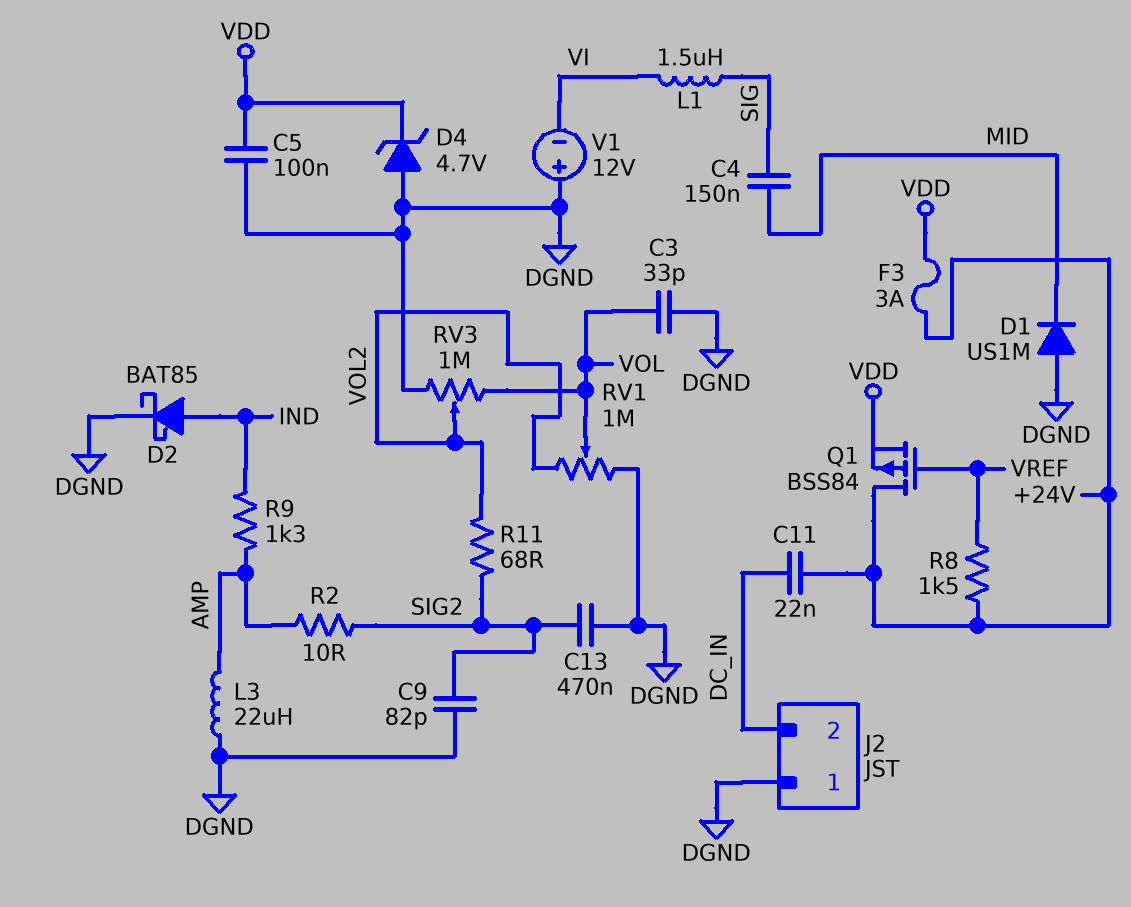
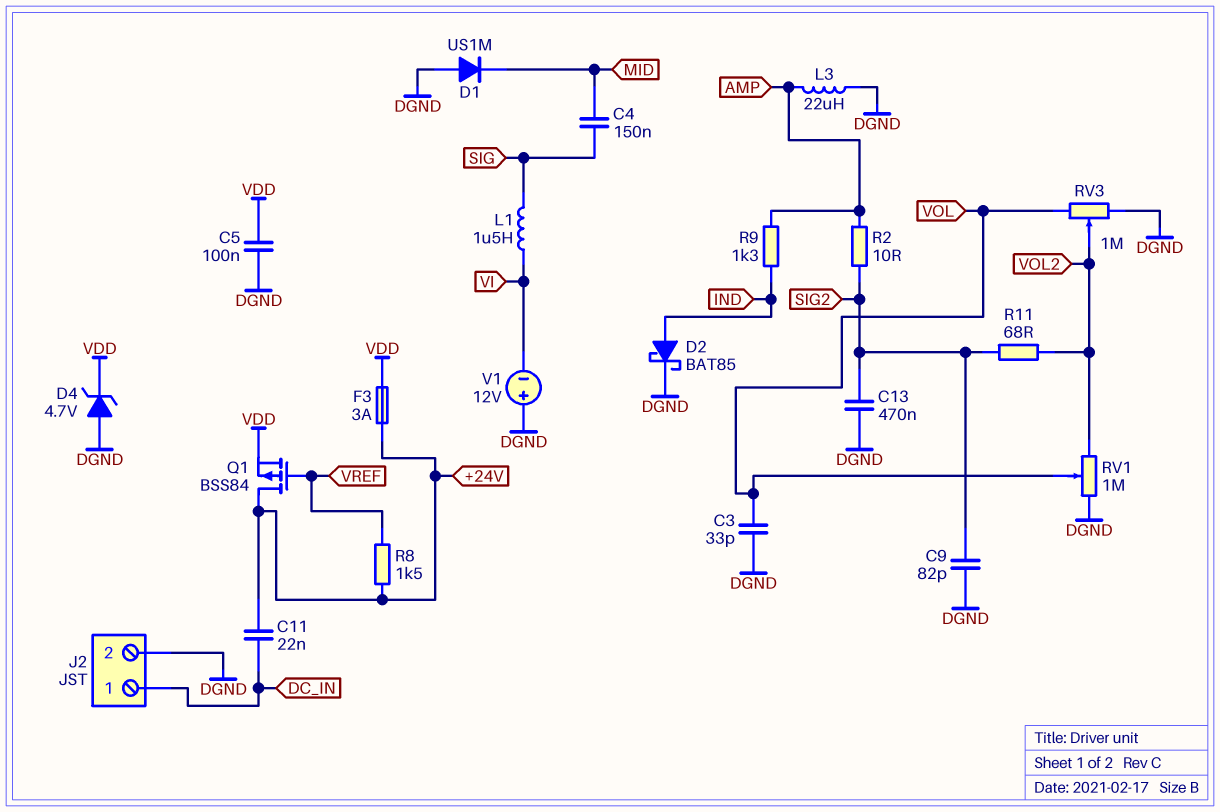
J2 pin 1: DGND -> DC_IN
J2 pin 2: DC_IN -> DGND

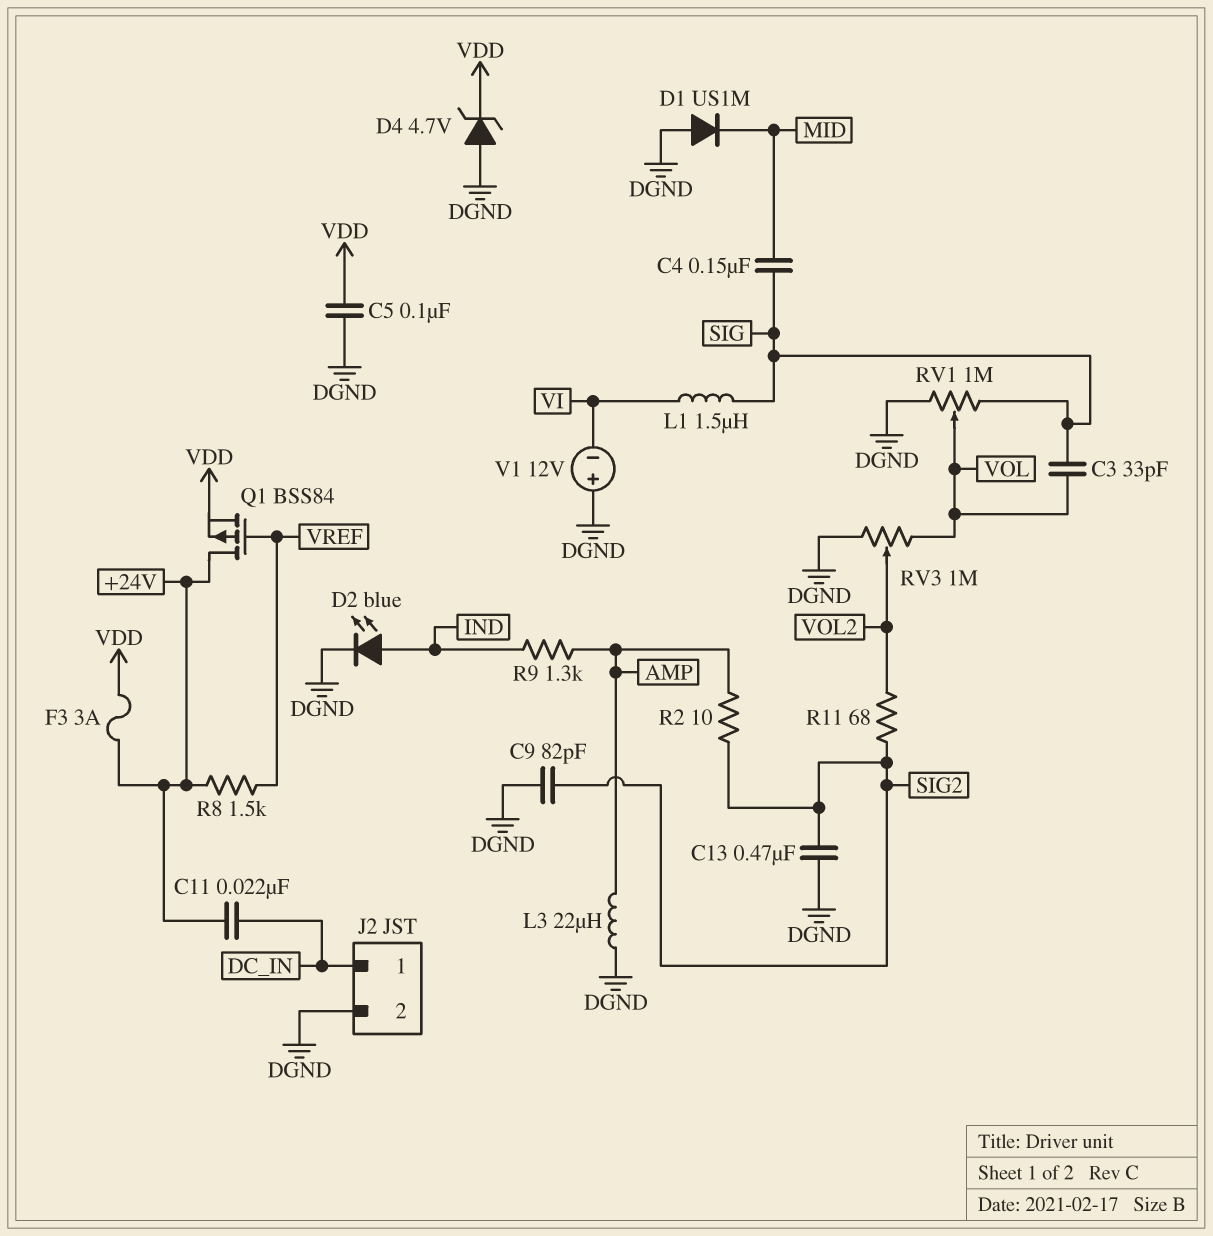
C3: 33pF (DGND, VOL) -> 33pF (SIG, VOL)
D2: schottky BAT85 (A IND, K DGND) -> LED blue (A IND, K DGND)
RV1: 1M (DGND, VOL2, wiper VOL) -> 1M (DGND, SIG, wiper VOL)

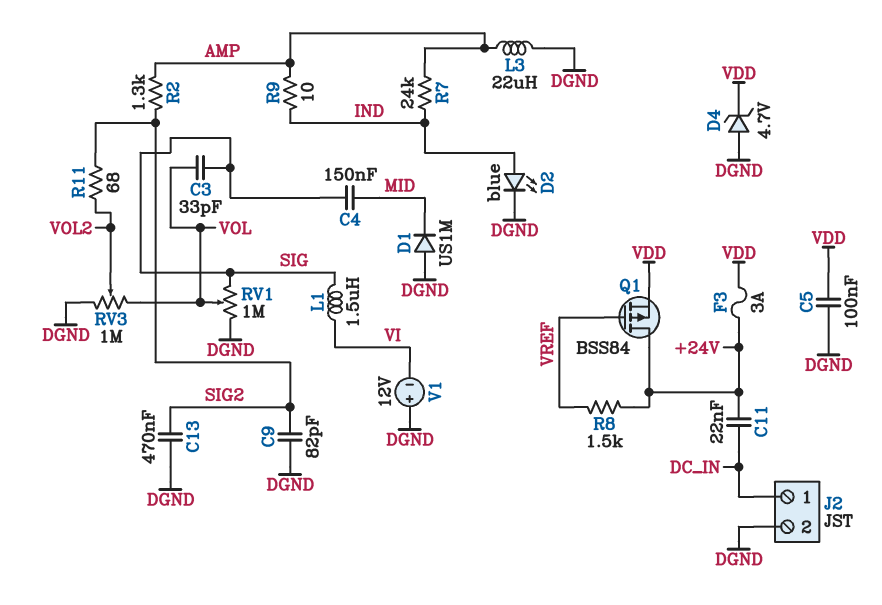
R2: 10 (AMP, SIG2) -> 1.3k (AMP, SIG2)
R7: none -> 24k (AMP, IND)
R9: 1.3k (AMP, IND) -> 10 (AMP, IND)

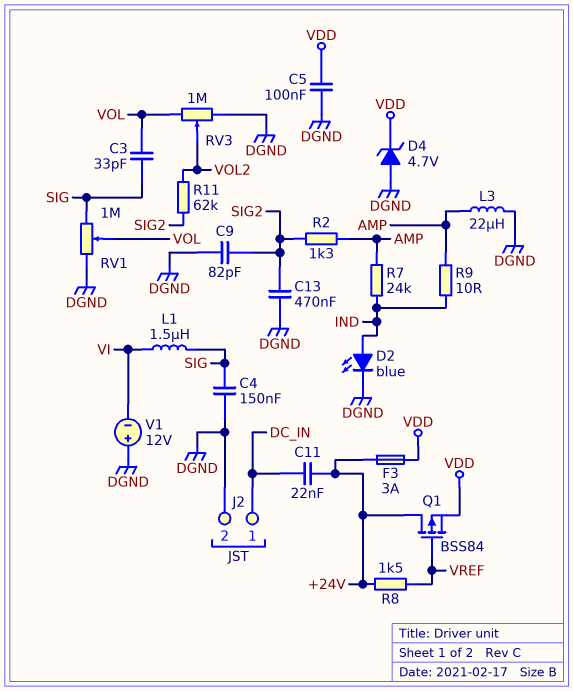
C4: 150nF (MID, SIG) -> 150nF (DGND, SIG)
D1: diode US1M (A DGND, K MID) -> none
R11: 68 (SIG2, VOL2) -> 62k (SIG2, VOL2)

